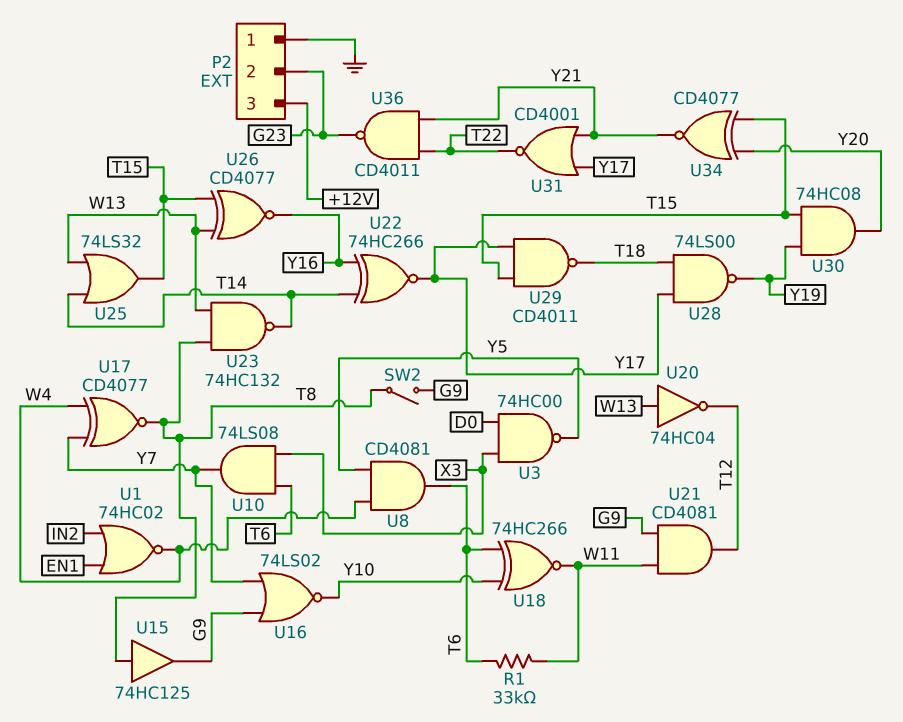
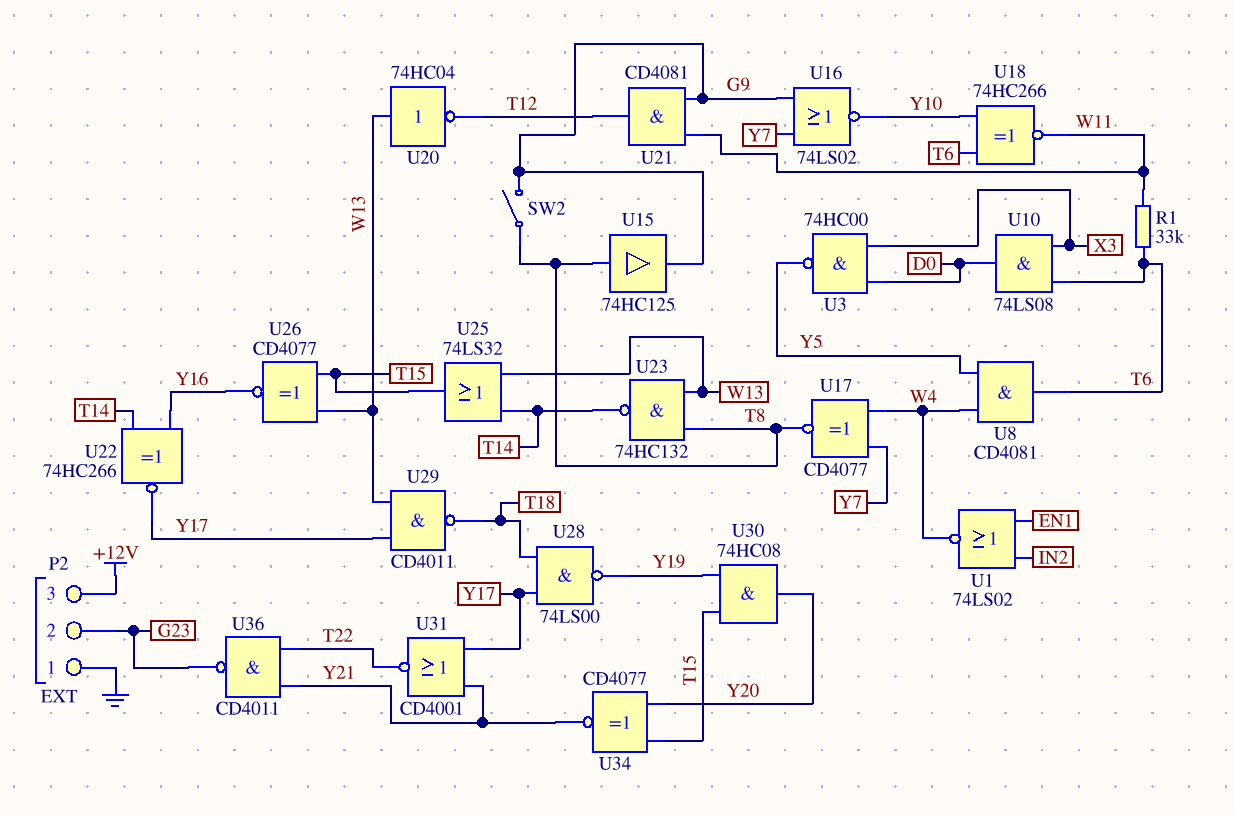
U1: NOR 74HC02 (in EN1, in IN2, out W4) -> NOR 74LS02 (in EN1, in IN2, out W4)
U10: AND 74LS08 (in T6, in X3, out Y7) -> AND 74LS08 (in T6, in X3, out D0)
U29: NAND CD4011 (in T15, in Y17, out T18) -> NAND CD4011 (in W13, in Y17, out T18)

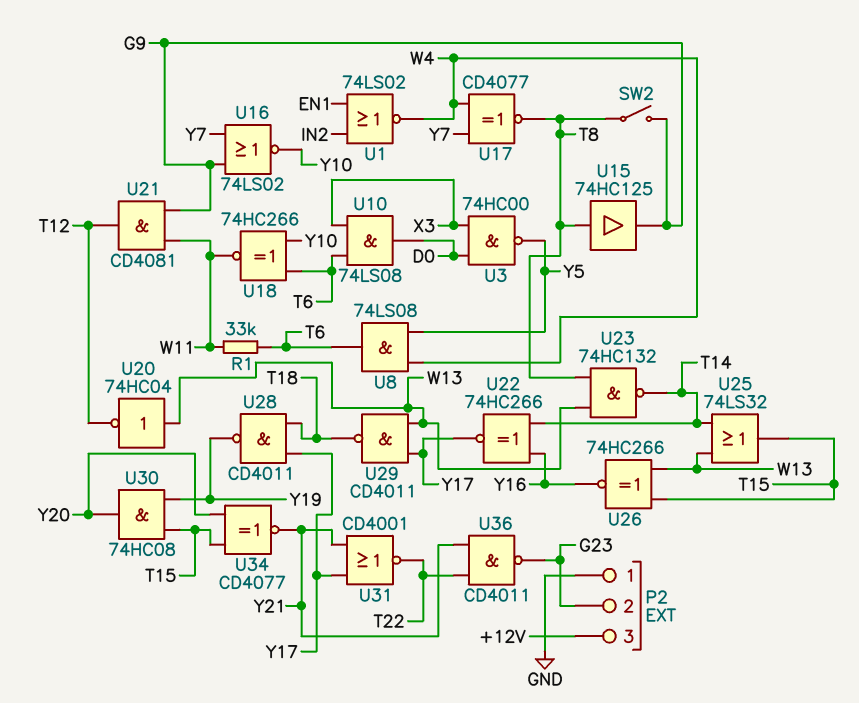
U8: AND CD4081 (in W4, in Y5, out T6) -> AND 74LS08 (in W4, in Y5, out T6)
U26: XNOR CD4077 (in T15, in W13, out Y16) -> XNOR 74HC266 (in T15, in W13, out Y16)
U28: NAND 74LS00 (in T18, in Y17, out Y19) -> NAND CD4011 (in T18, in Y17, out Y19)

